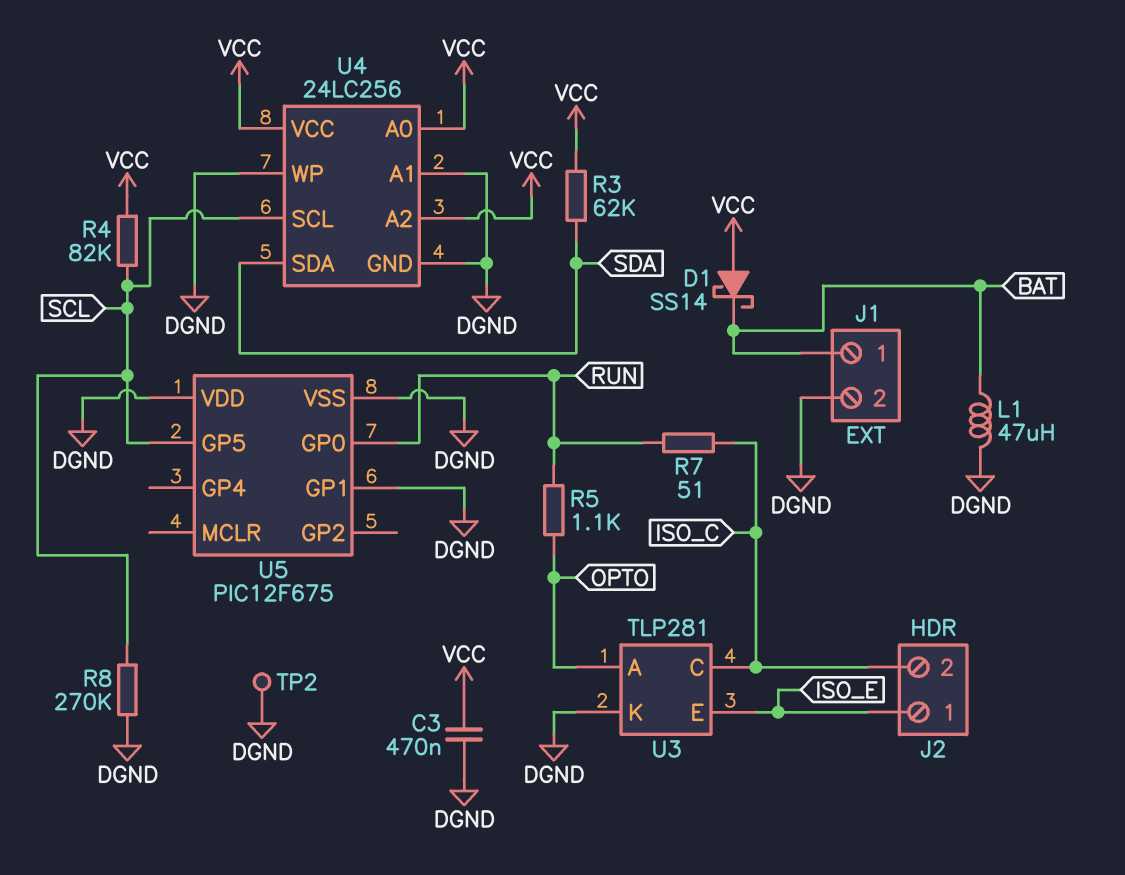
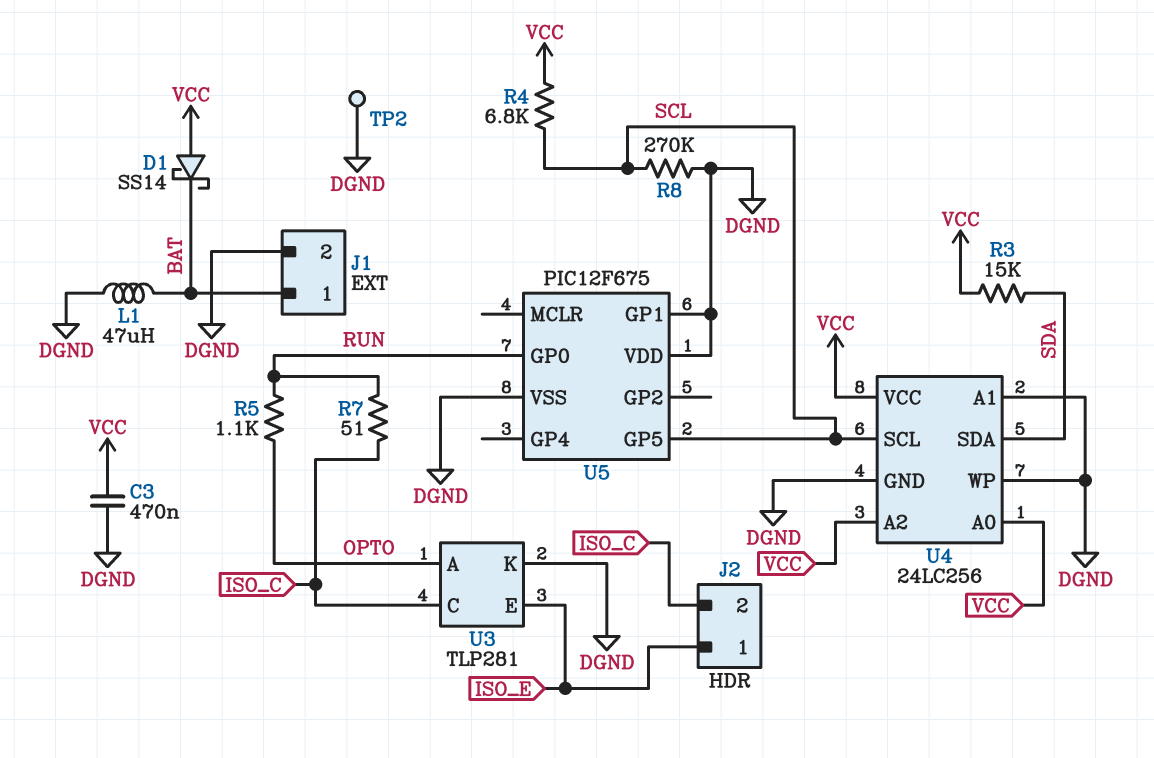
R3: 62k (SDA, VCC) -> 15k (SDA, VCC)
R4: 82k (SCL, VCC) -> 6.8k (SCL, VCC)

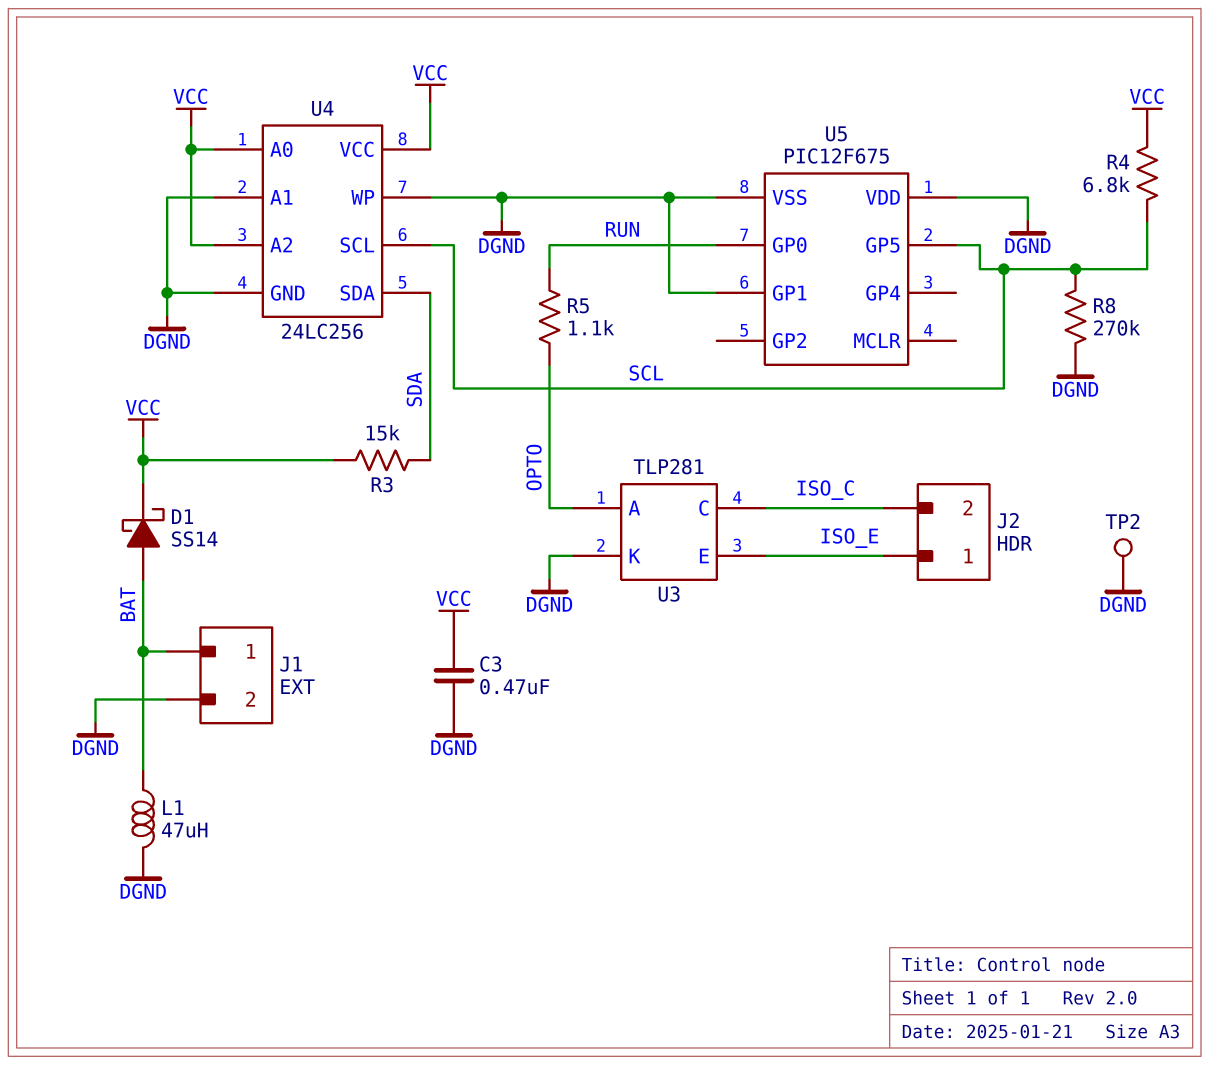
D1: schottky SS14 (A VCC, K BAT) -> schottky SS14 (A BAT, K VCC)
R7: 51 (ISO_C, RUN) -> none

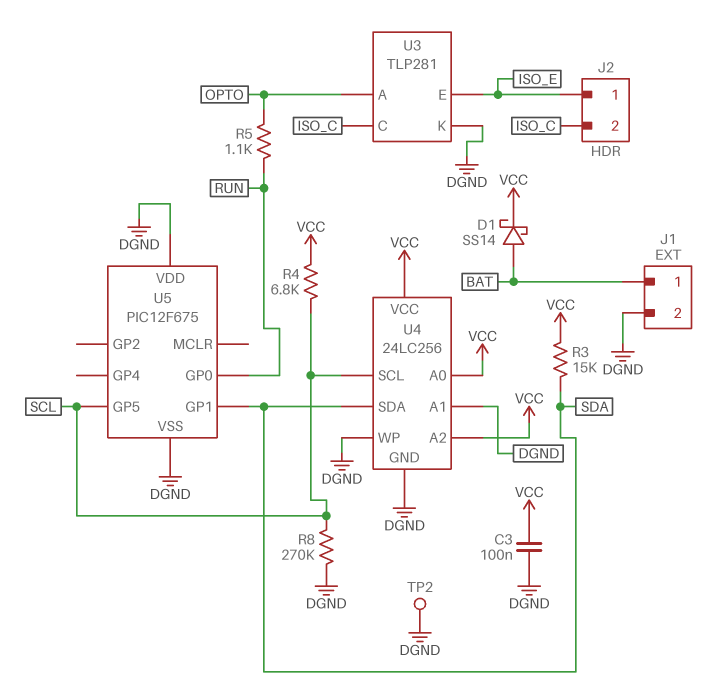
C3: 470nF (DGND, VCC) -> 100nF (DGND, VCC)
L1: 47uH (BAT, DGND) -> none
U5 pin GP1: DGND -> SDA

